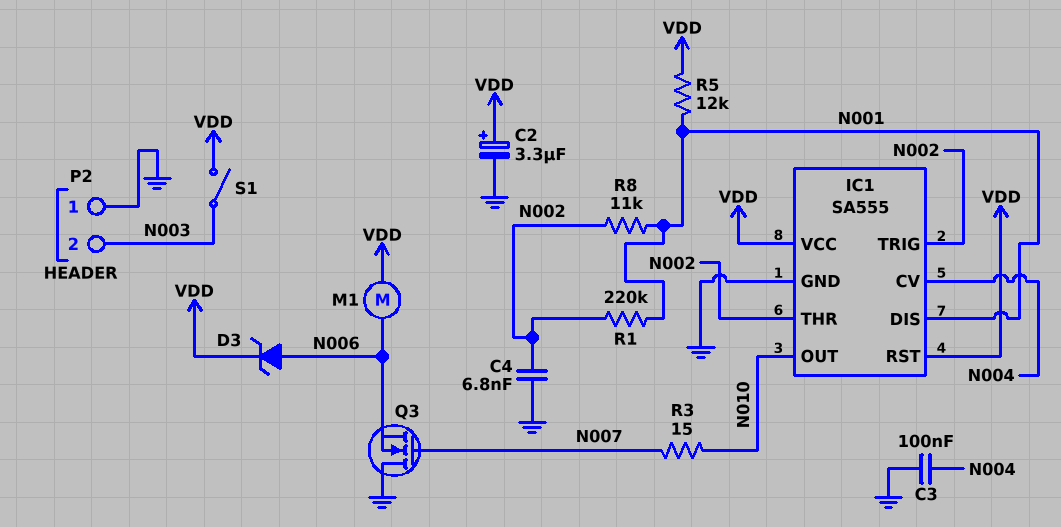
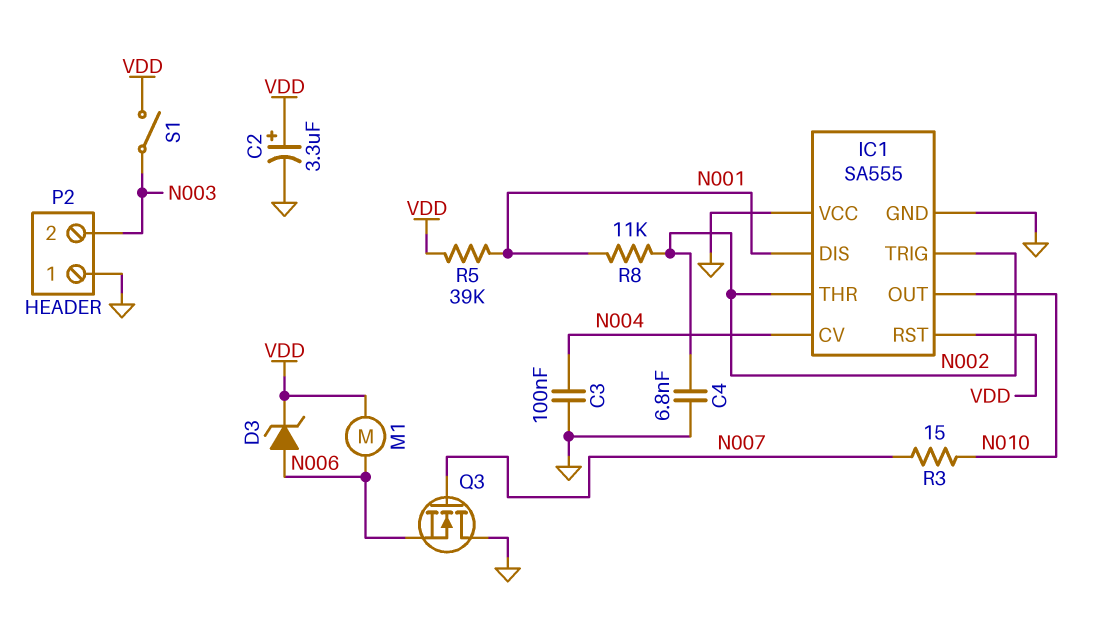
IC1 pin VCC: VDD -> GND
R1: 220k (N001, N002) -> none
R5: 12k (N001, VDD) -> 39k (N001, VDD)

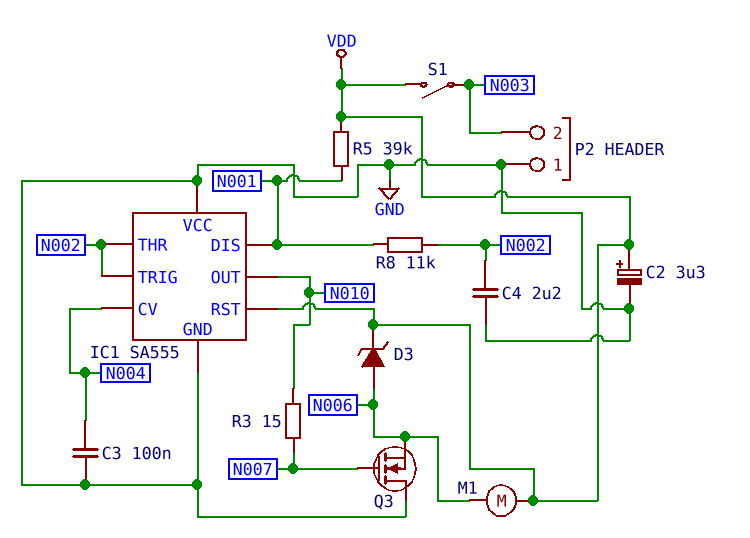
C4: 6.8nF (GND, N002) -> 2.2uF (GND, N002)

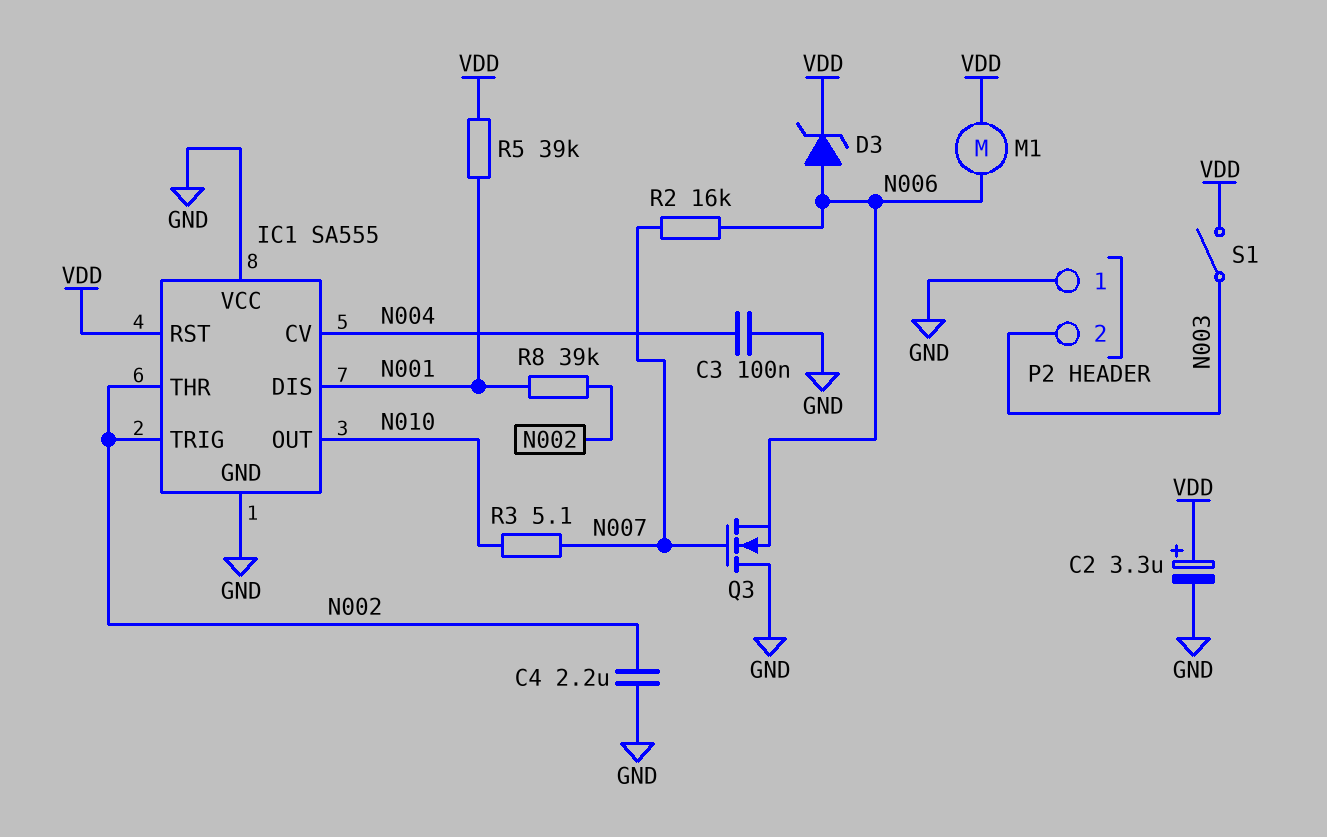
R2: none -> 16k (N006, N007)
R3: 15 (N007, N010) -> 5.1 (N007, N010)
R8: 11k (N001, N002) -> 39k (N001, N002)

